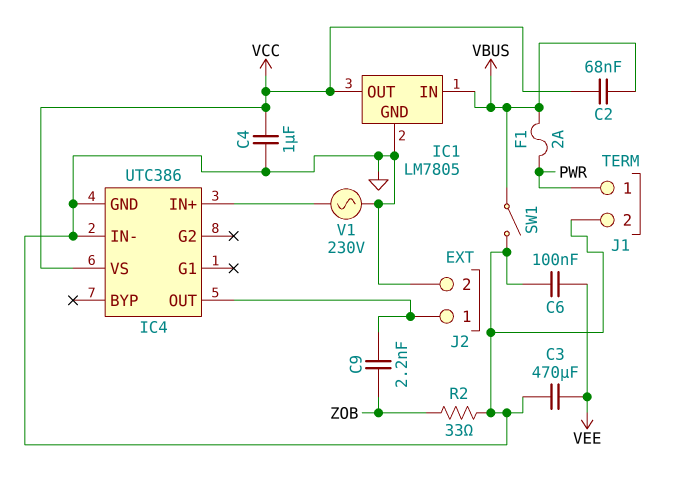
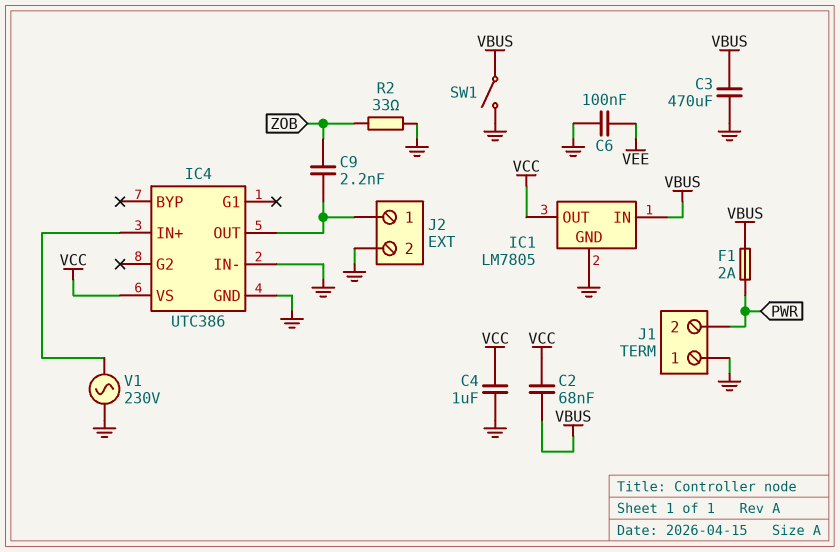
C3: 470uF (GND, VEE) -> 470uF (GND, VBUS)
J1 pin 1: PWR -> GND
J1 pin 2: GND -> PWR

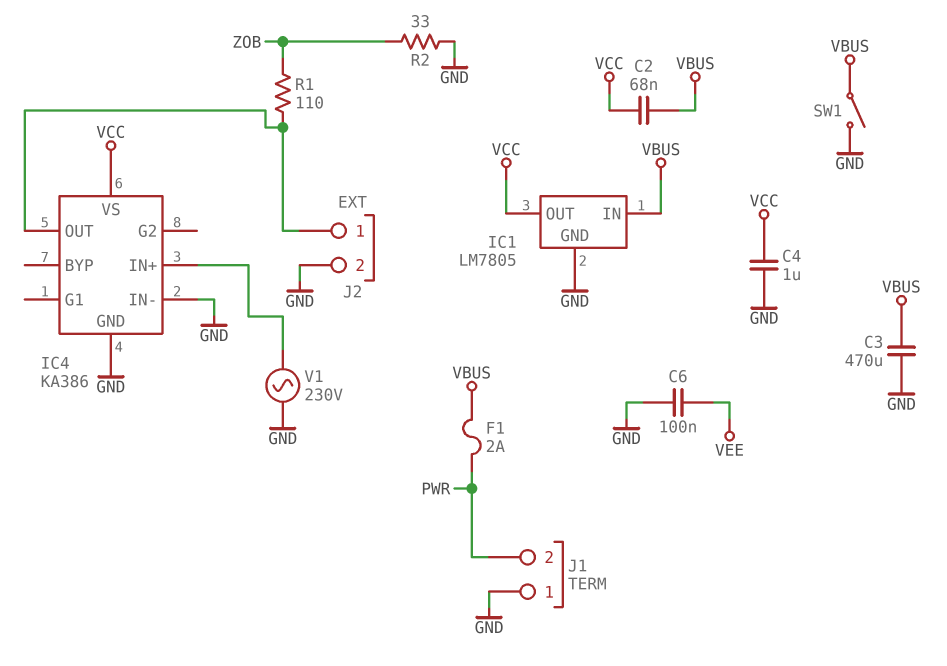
C9: 2.2nF (IC4/OUT, ZOB) -> none
IC4: UTC386 -> KA386
R1: none -> 110 (IC4/OUT, ZOB)

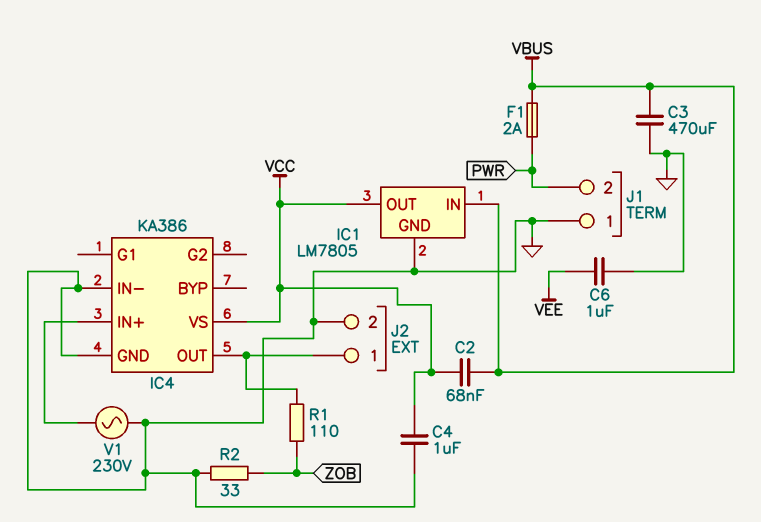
C6: 100nF (GND, VEE) -> 1uF (GND, VEE)
SW1: switch (GND, VBUS) -> none

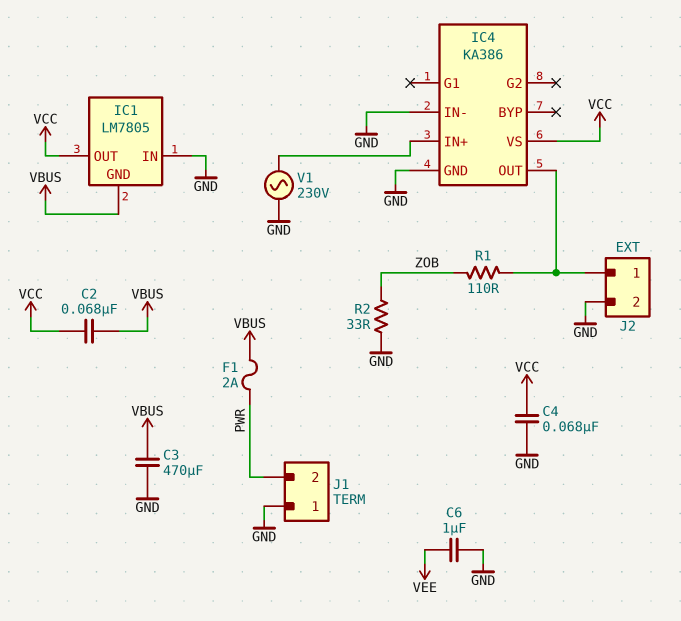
C4: 1uF (GND, VCC) -> 68nF (GND, VCC)
IC1 pin GND: GND -> VBUS
IC1 pin IN: VBUS -> GND

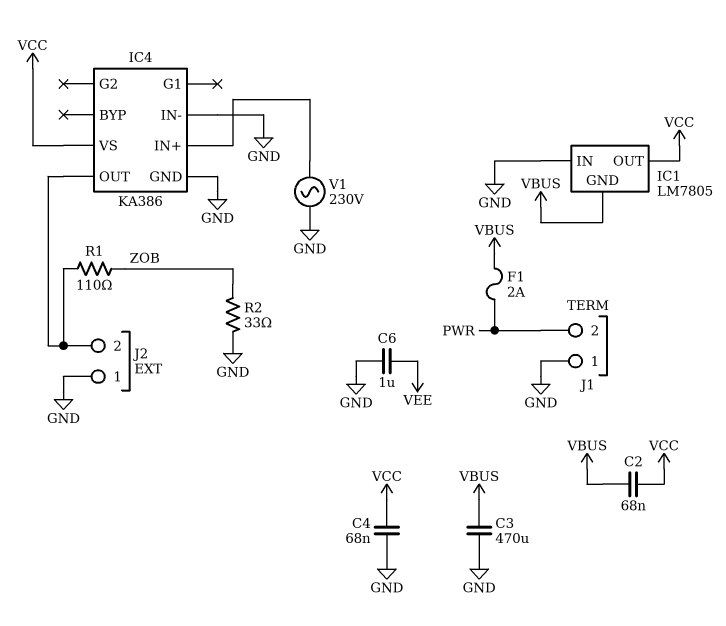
J2 pin 1: IC4/OUT -> GND
J2 pin 2: GND -> IC4/OUT

